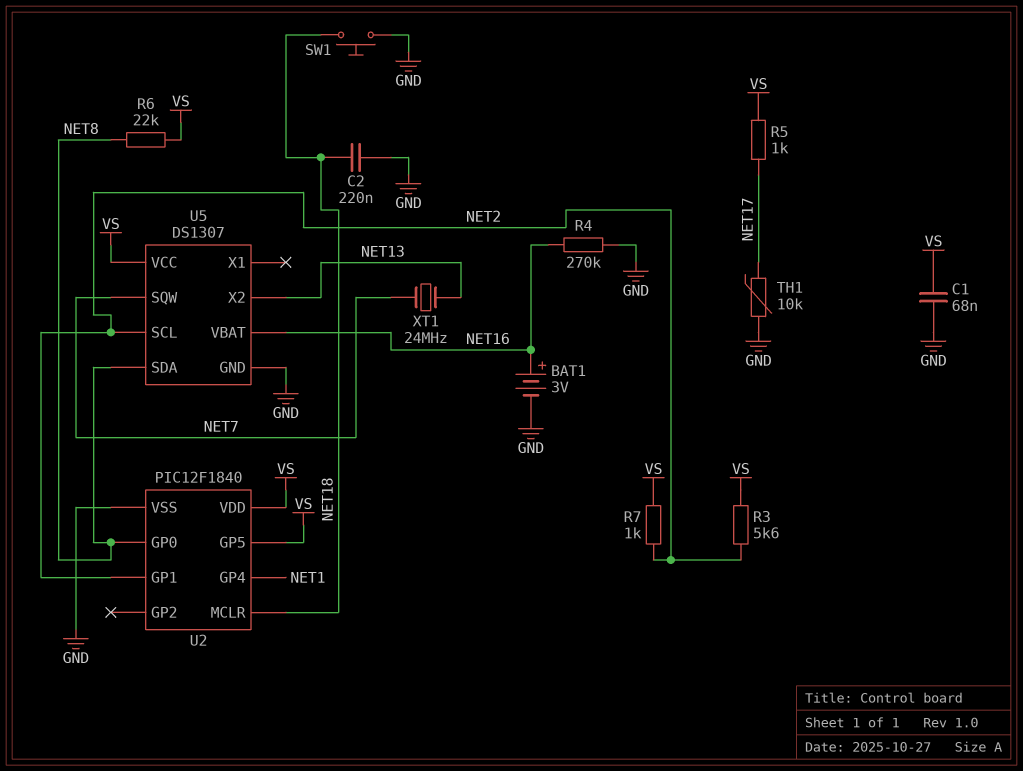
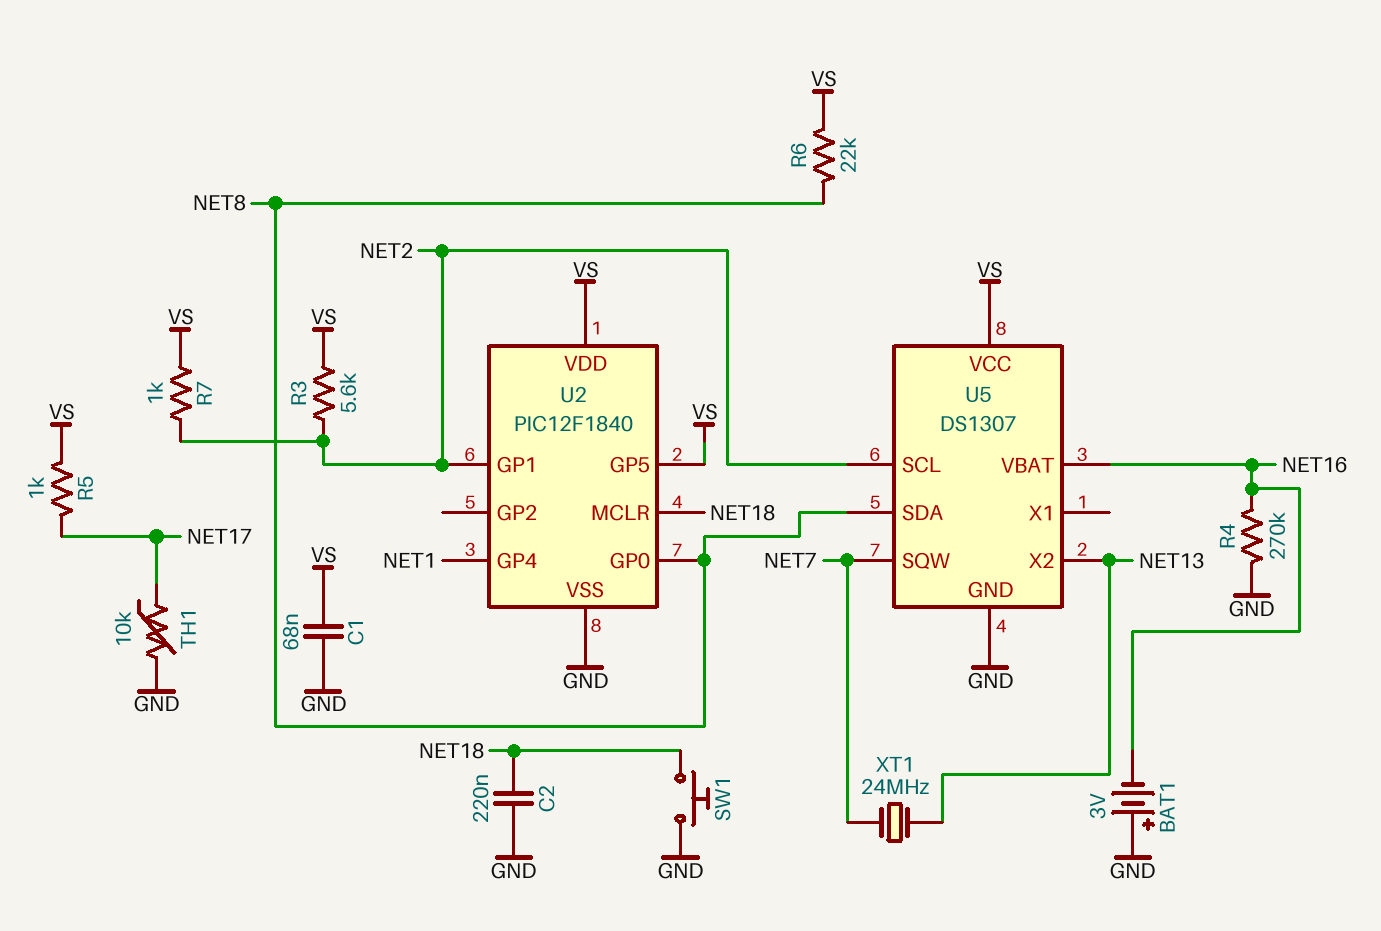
BAT1: 3V (plus NET16, minus GND) -> 3V (plus GND, minus NET16)

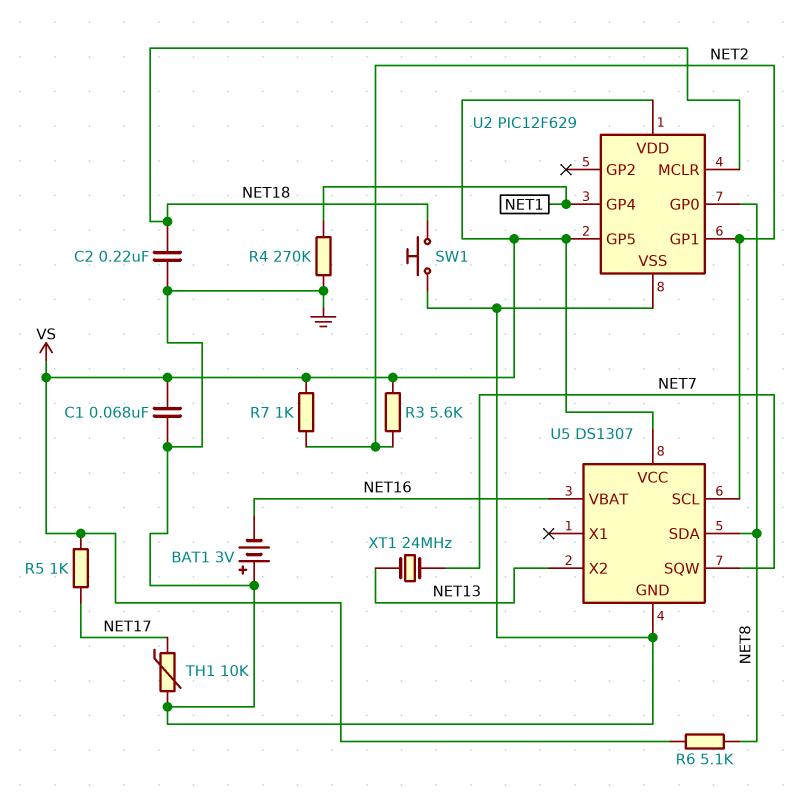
R4: 270k (GND, NET16) -> 270k (GND, NET1)
R6: 22k (NET8, VS) -> 5.1k (NET8, VS)
U2: PIC12F1840 -> PIC12F629

